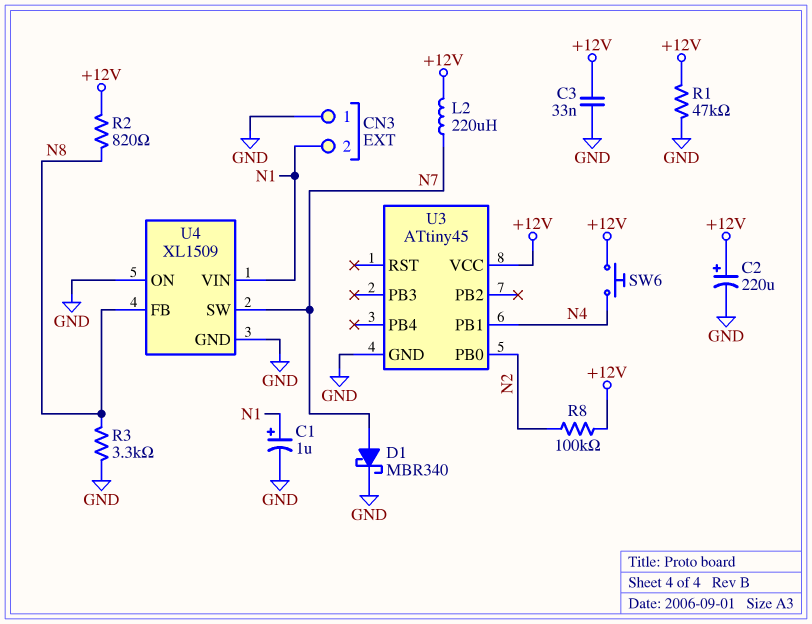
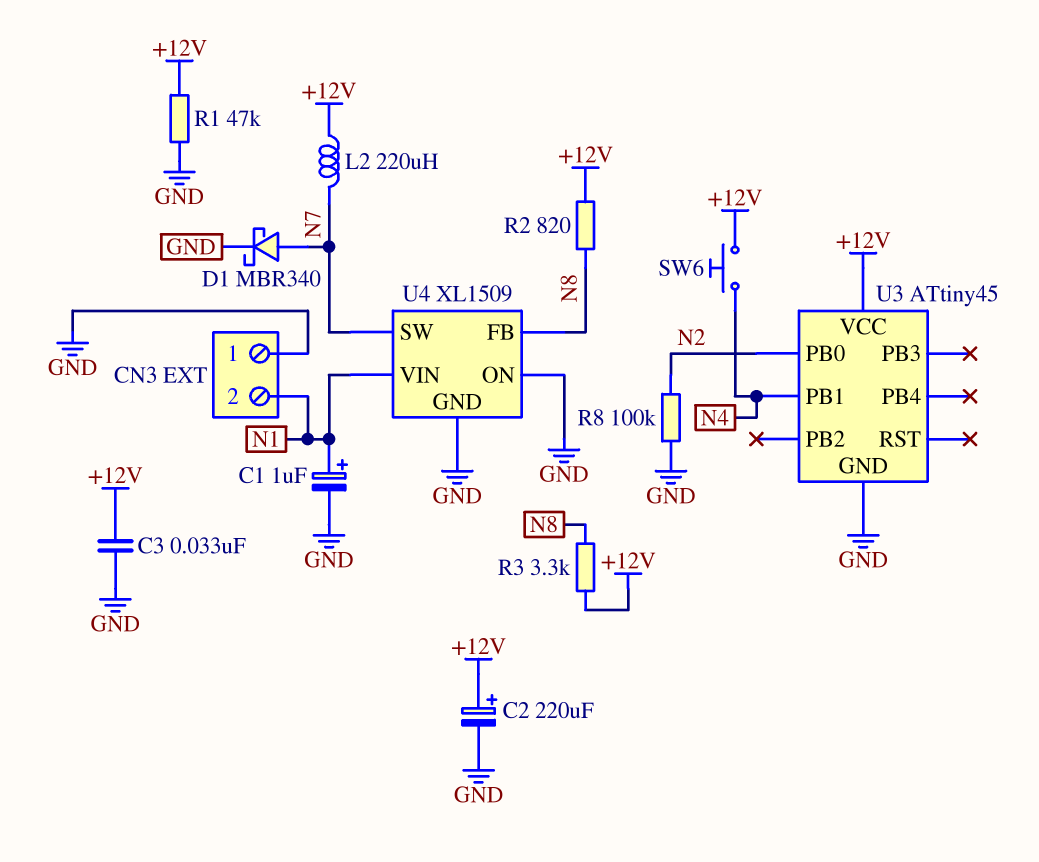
R3: 3.3k (GND, N8) -> 3.3k (+12V, N8)
R8: 100k (+12V, N2) -> 100k (GND, N2)

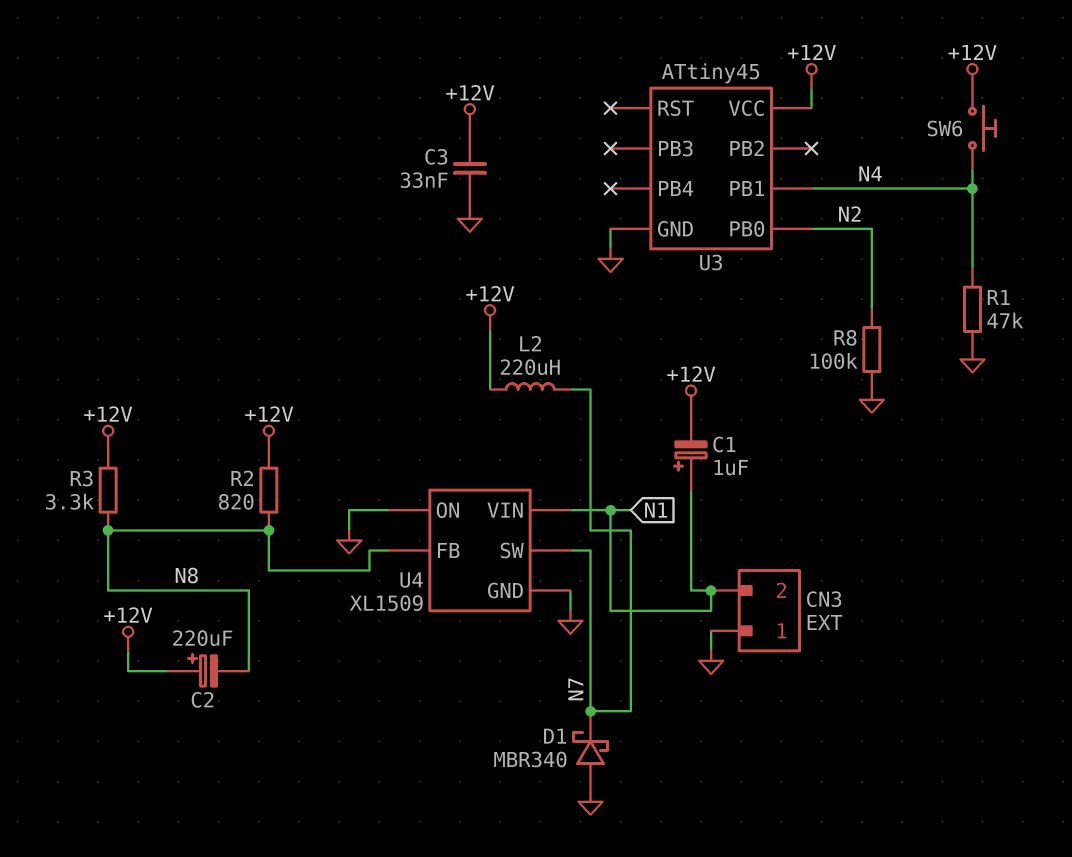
C1: 1uF (plus N1, minus GND) -> 1uF (plus N1, minus +12V)
C2: 220uF (plus +12V, minus GND) -> 220uF (plus +12V, minus N8)
D1: schottky MBR340 (A N7, K GND) -> schottky MBR340 (A GND, K N7)
R1: 47k (+12V, GND) -> 47k (GND, N4)

